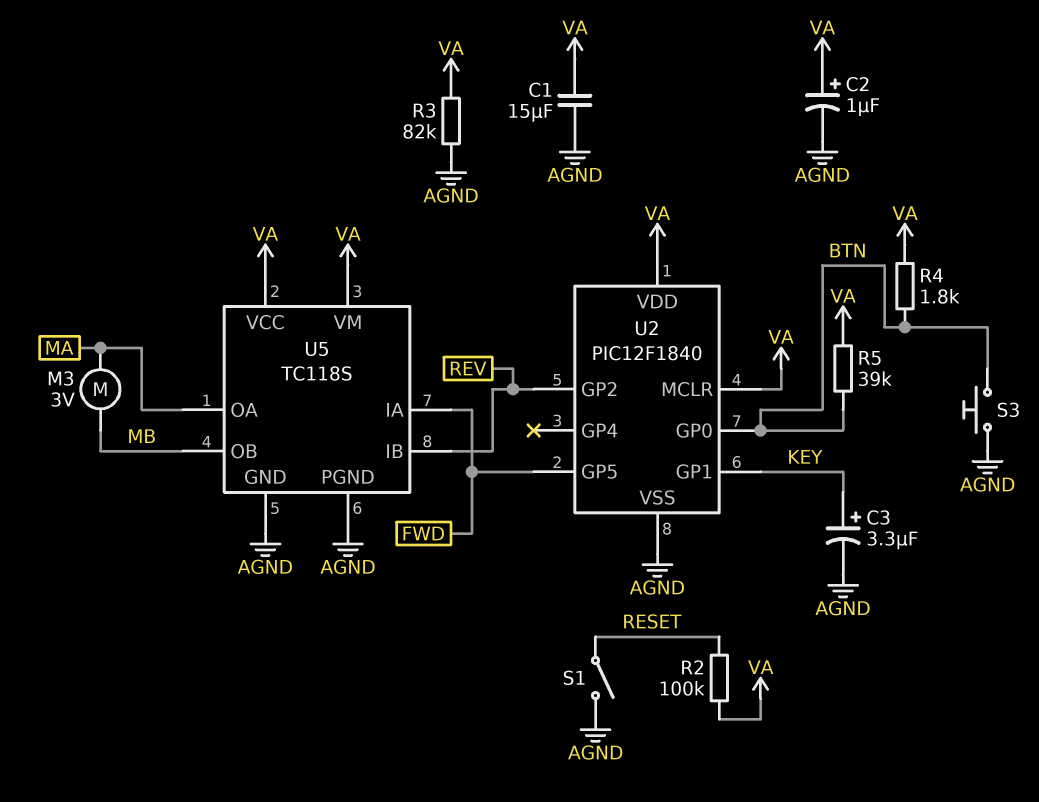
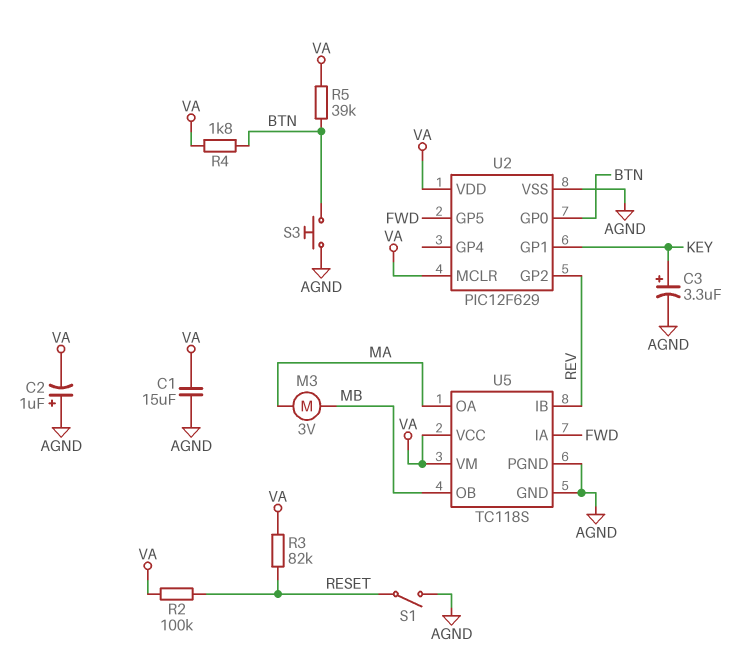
C2: 1uF (plus VA, minus AGND) -> 1uF (plus AGND, minus VA)
R3: 82k (AGND, VA) -> 82k (RESET, VA)
U2: PIC12F1840 -> PIC12F629

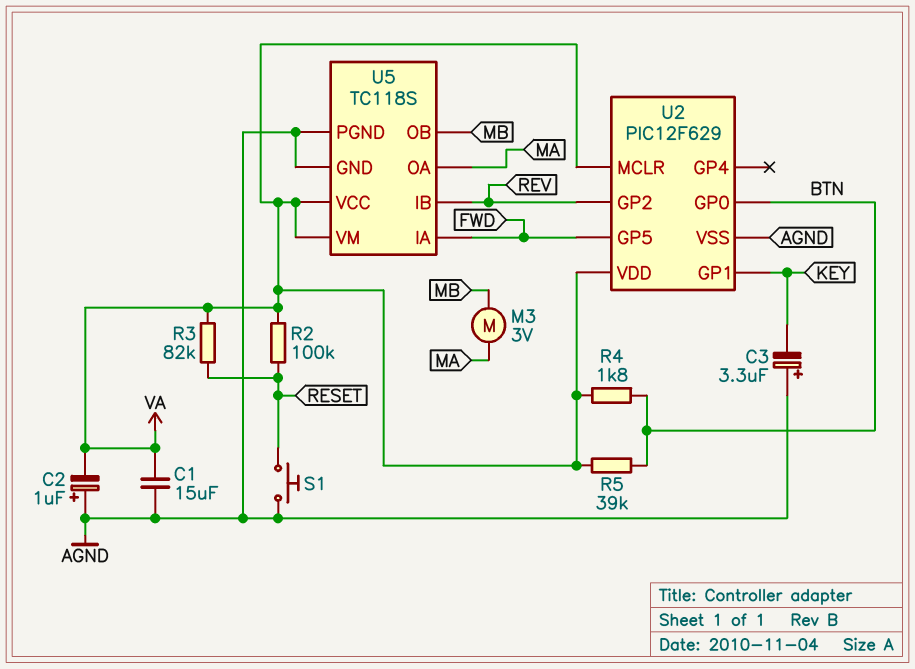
C3: 3.3uF (plus KEY, minus AGND) -> 3.3uF (plus AGND, minus KEY)
S1: switch (AGND, RESET) -> button (AGND, RESET)
S3: button (AGND, BTN) -> none

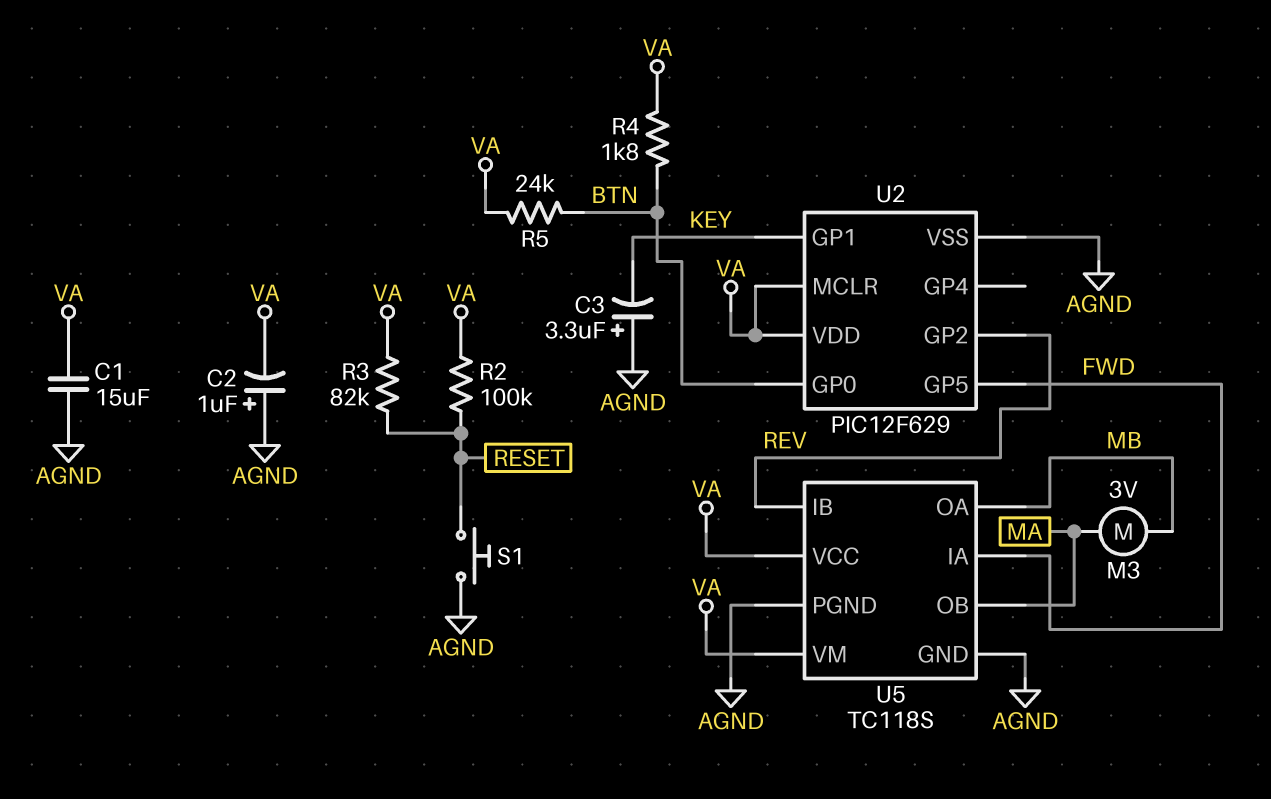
R5: 39k (BTN, VA) -> 24k (BTN, VA)
U5 pin OA: MA -> MB
U5 pin OB: MB -> MA

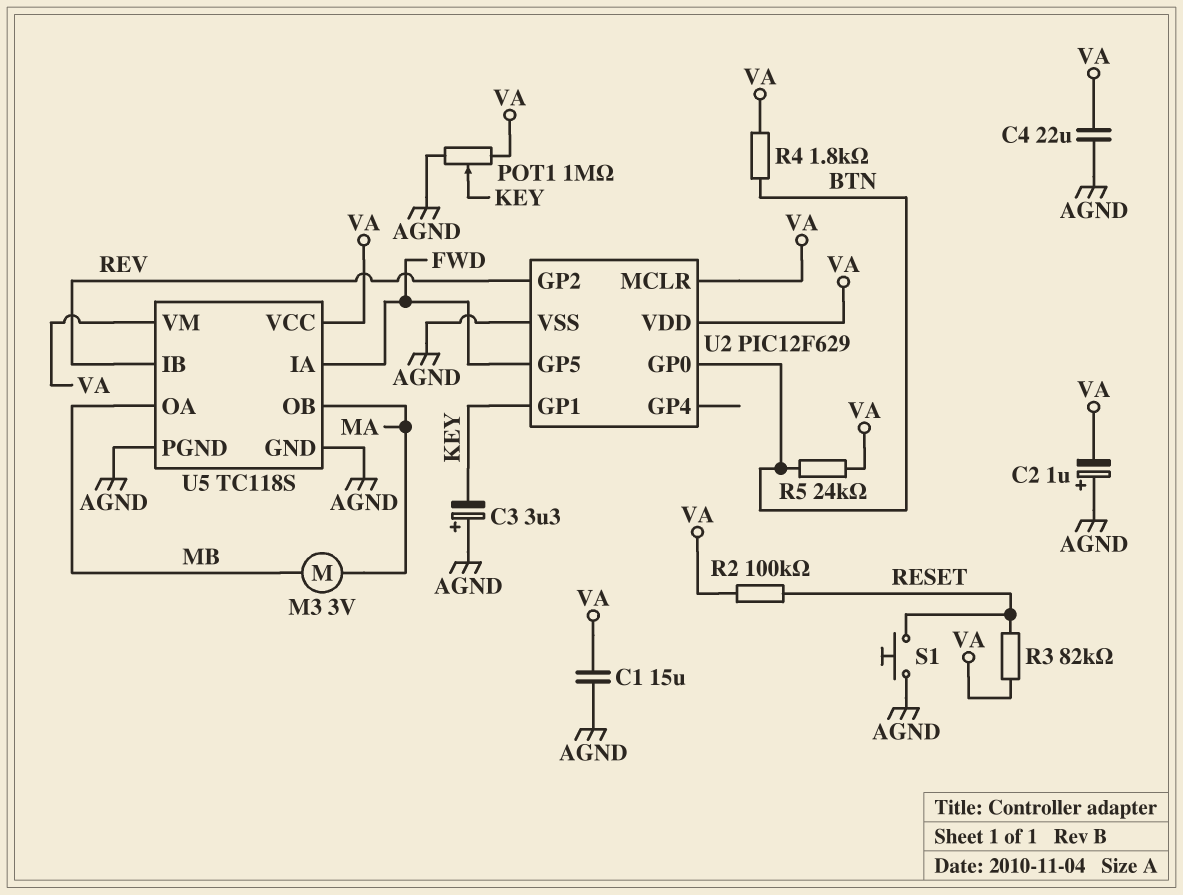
C4: none -> 22uF (AGND, VA)
POT1: none -> 1M (AGND, VA, wiper KEY)

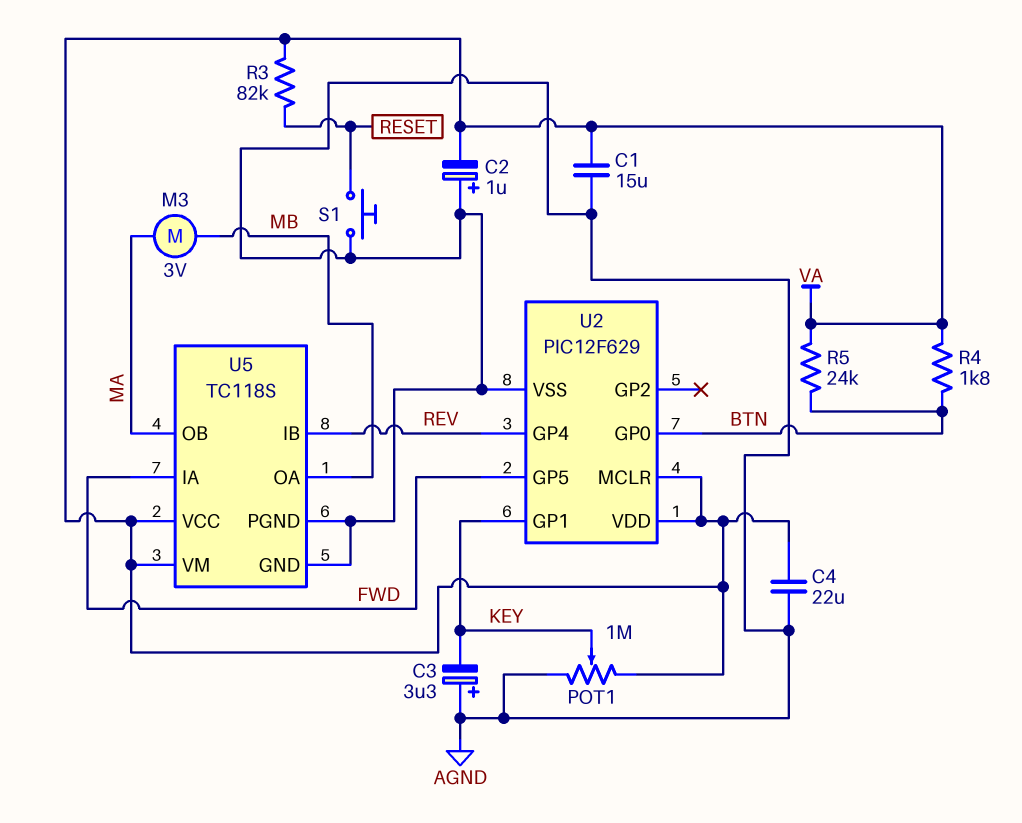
R2: 100k (RESET, VA) -> none
U2 pin GP2: REV -> none
U2 pin GP4: none -> REV

